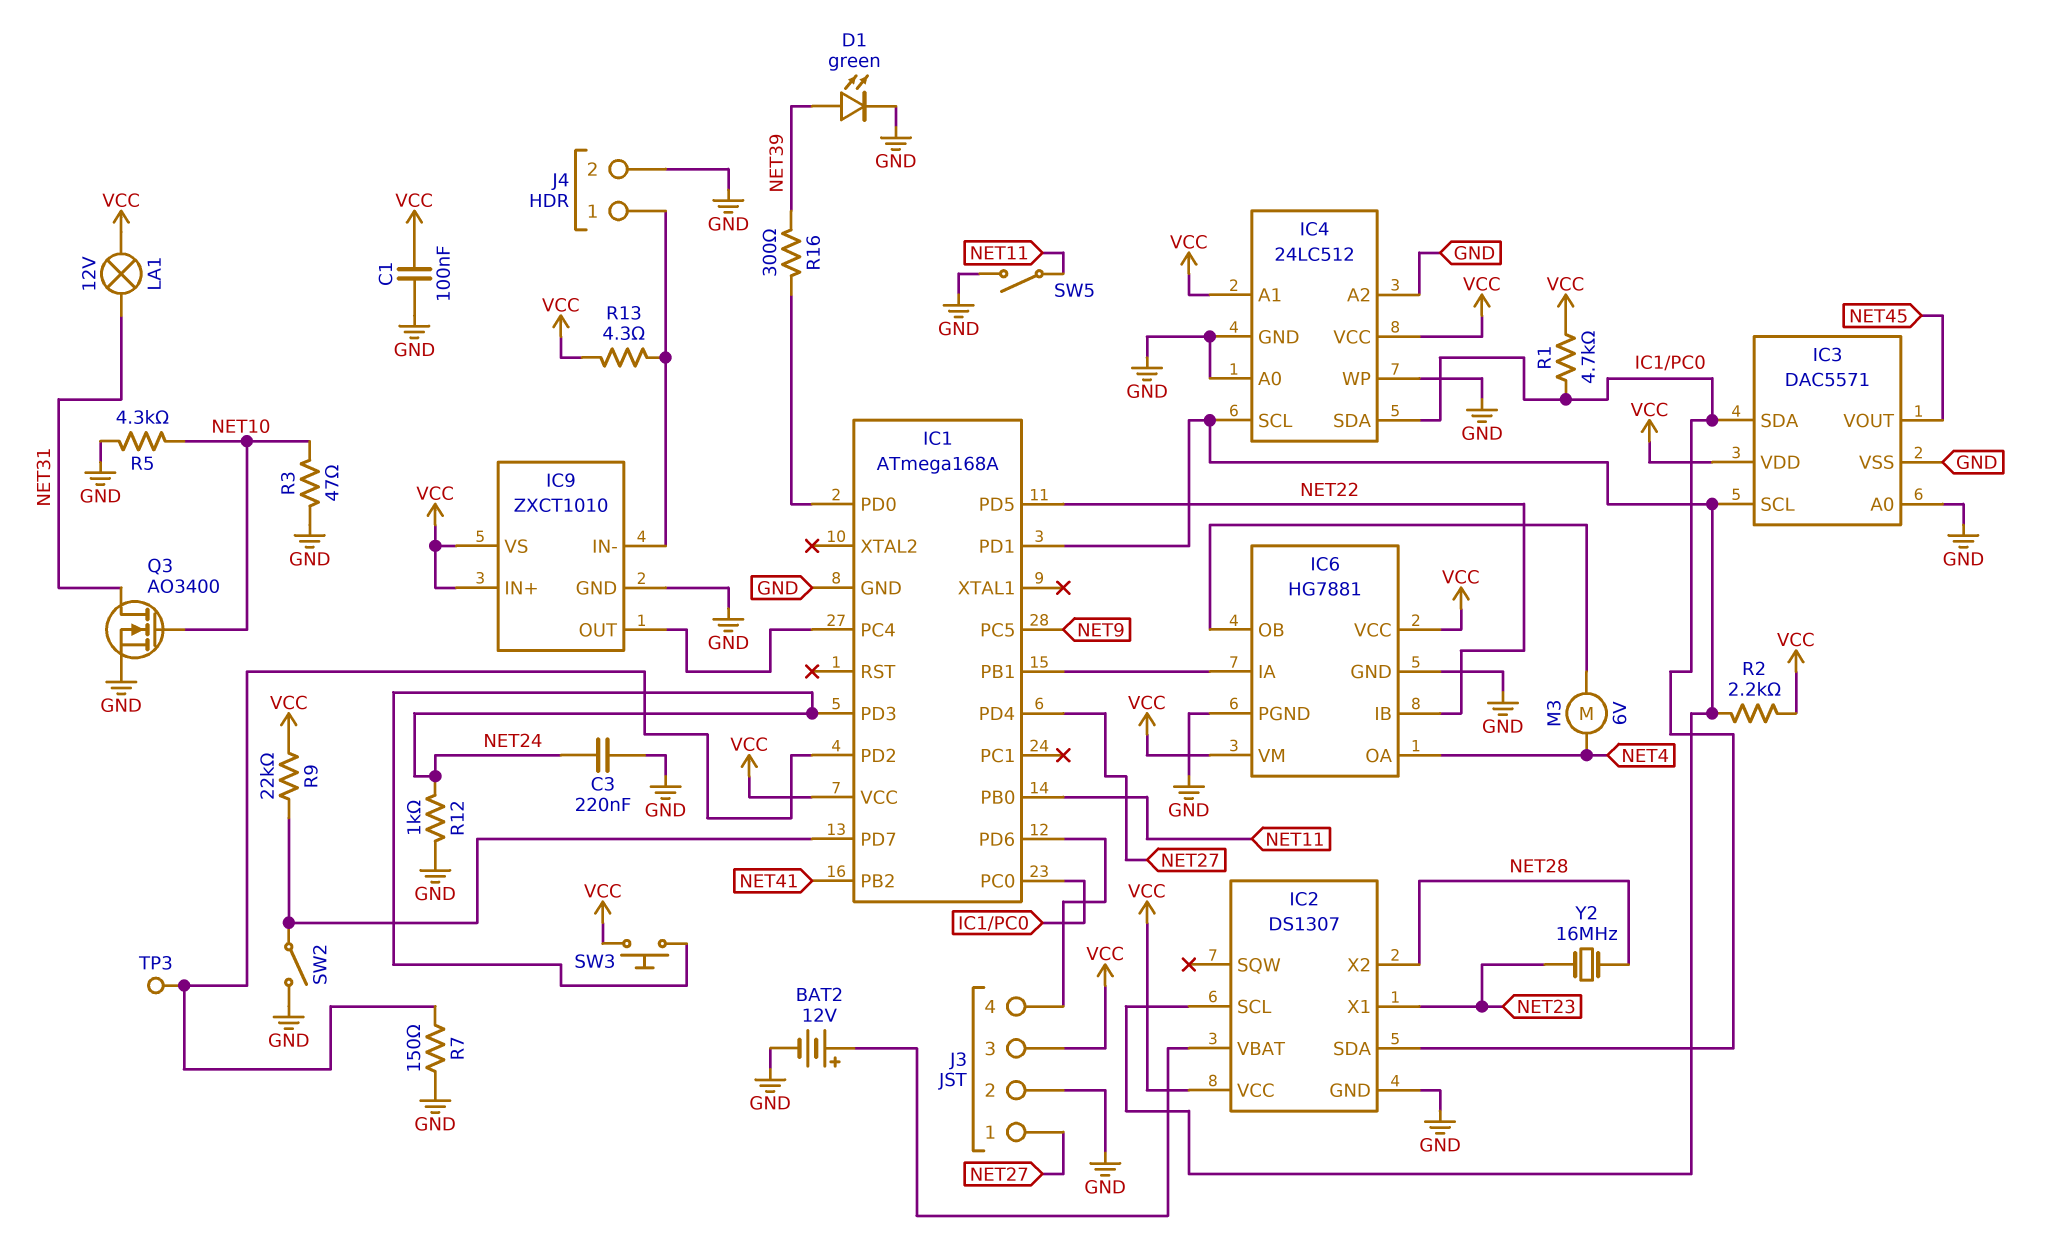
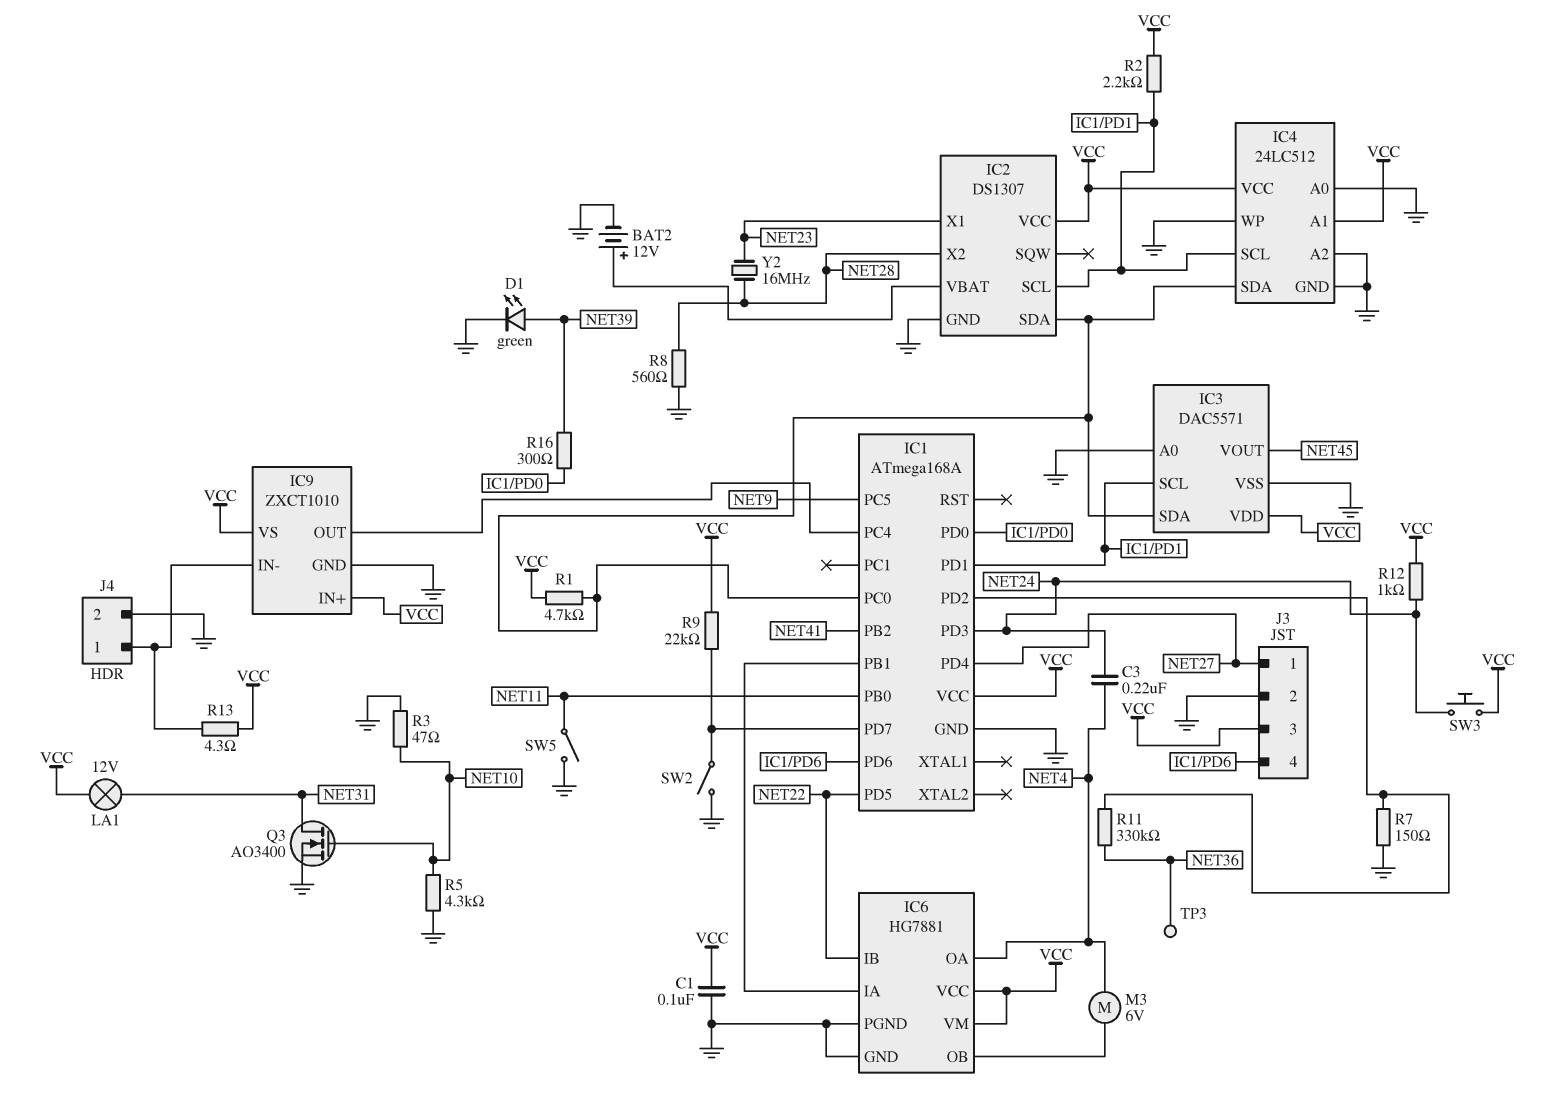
C3: 220nF (GND, NET24) -> 220nF (NET4, NET24)
R8: none -> 560 (GND, NET28)
R11: none -> 330k (IC1/PD2, NET36)
R12: 1k (GND, NET24) -> 1k (NET24, VCC)
TP3: test point (IC1/PD2) -> test point (NET36)

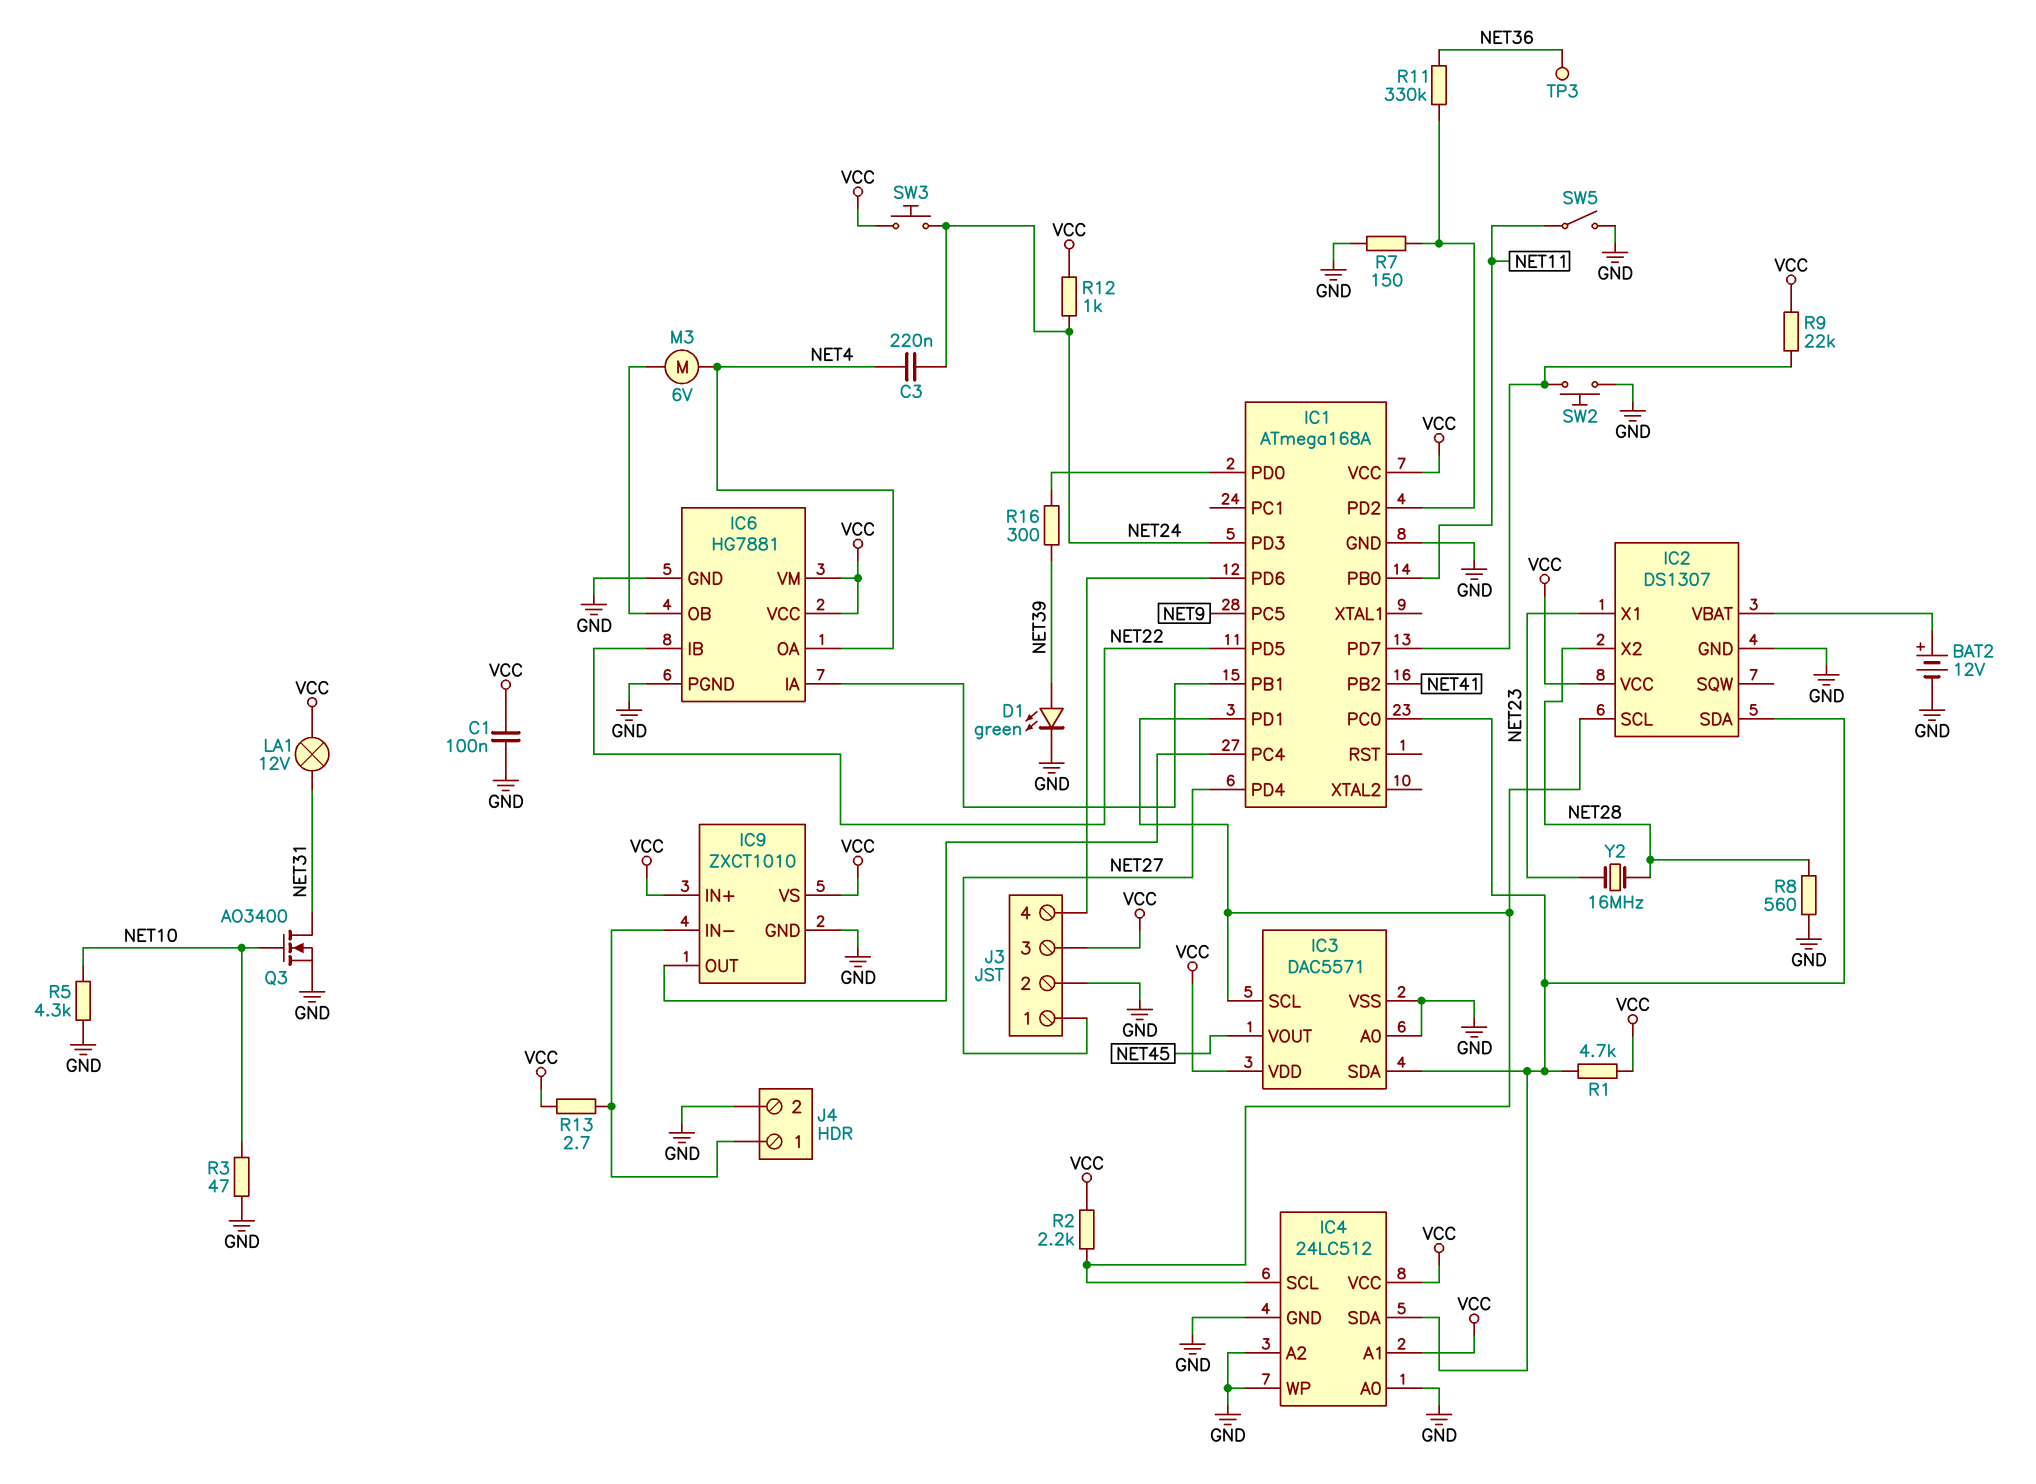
R13: 4.3 (IC9/IN-, VCC) -> 2.7 (IC9/IN-, VCC)
SW2: switch (GND, IC1/PD7) -> button (GND, IC1/PD7)

